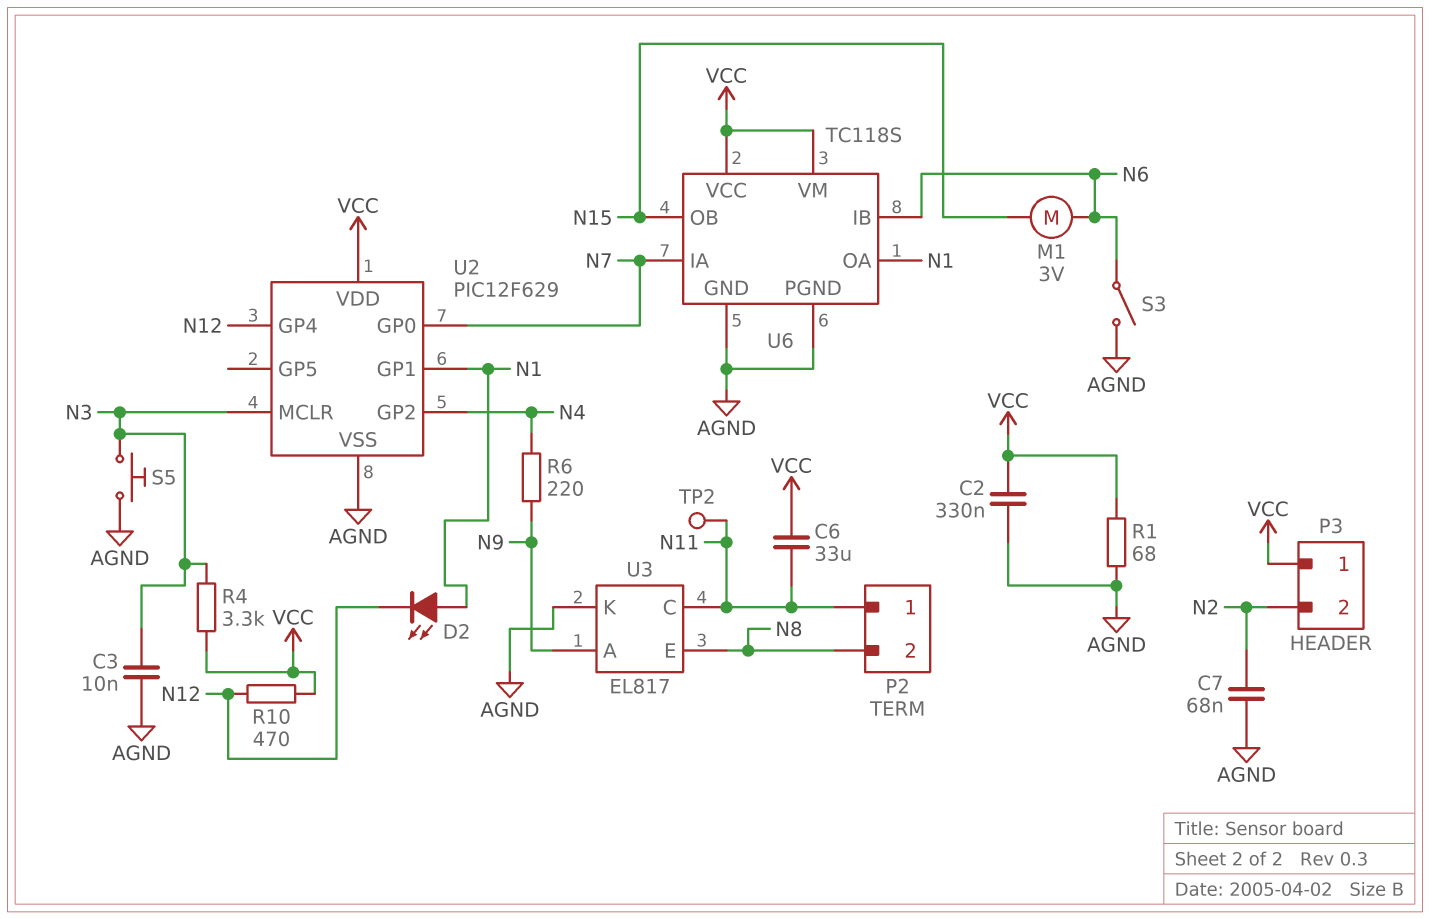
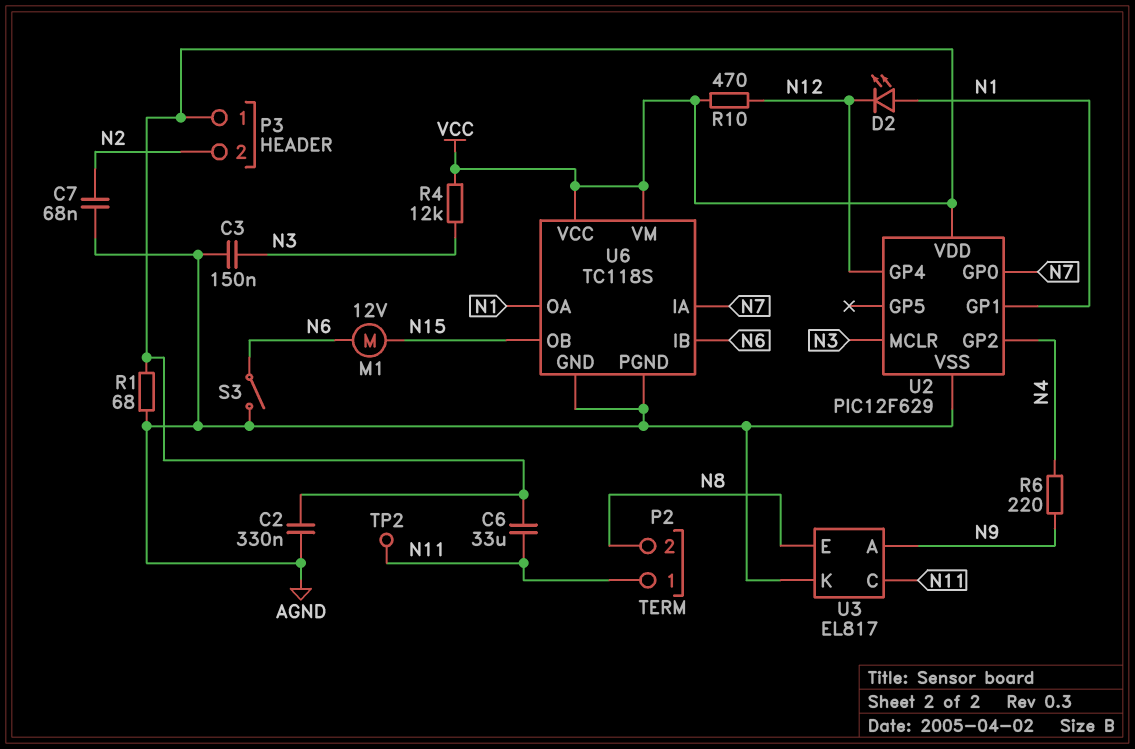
C3: 10nF (AGND, N3) -> 150nF (AGND, N3)
M1: motor 3V (N6, N15) -> motor 12V (N6, N15)
R4: 3.3k (N3, VCC) -> 12k (N3, VCC)
S5: button (AGND, N3) -> none

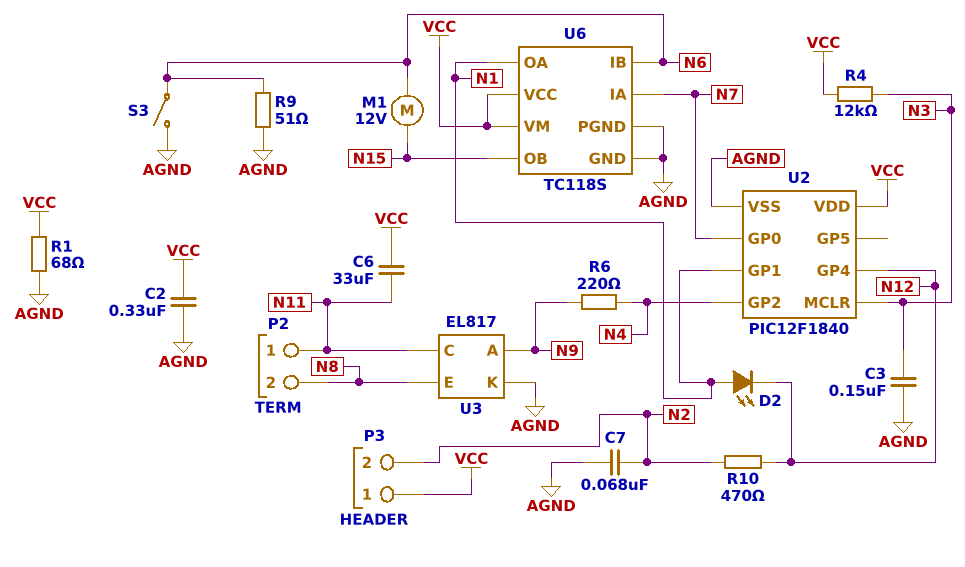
R9: none -> 51 (AGND, N6)
R10: 470 (N12, VCC) -> 470 (N2, N12)
TP2: test point (N11) -> none
U2: PIC12F629 -> PIC12F1840

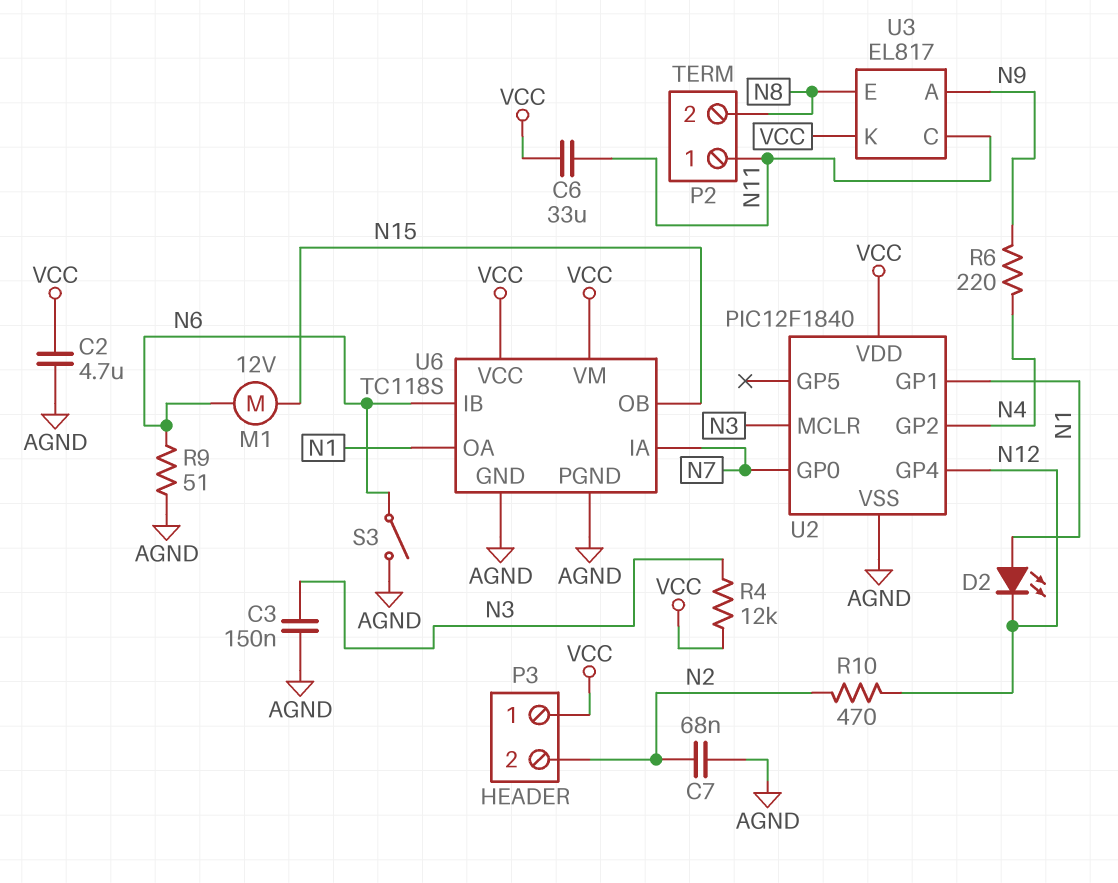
C2: 330nF (AGND, VCC) -> 4.7uF (AGND, VCC)
R1: 68 (AGND, VCC) -> none
U3 pin K: AGND -> VCC

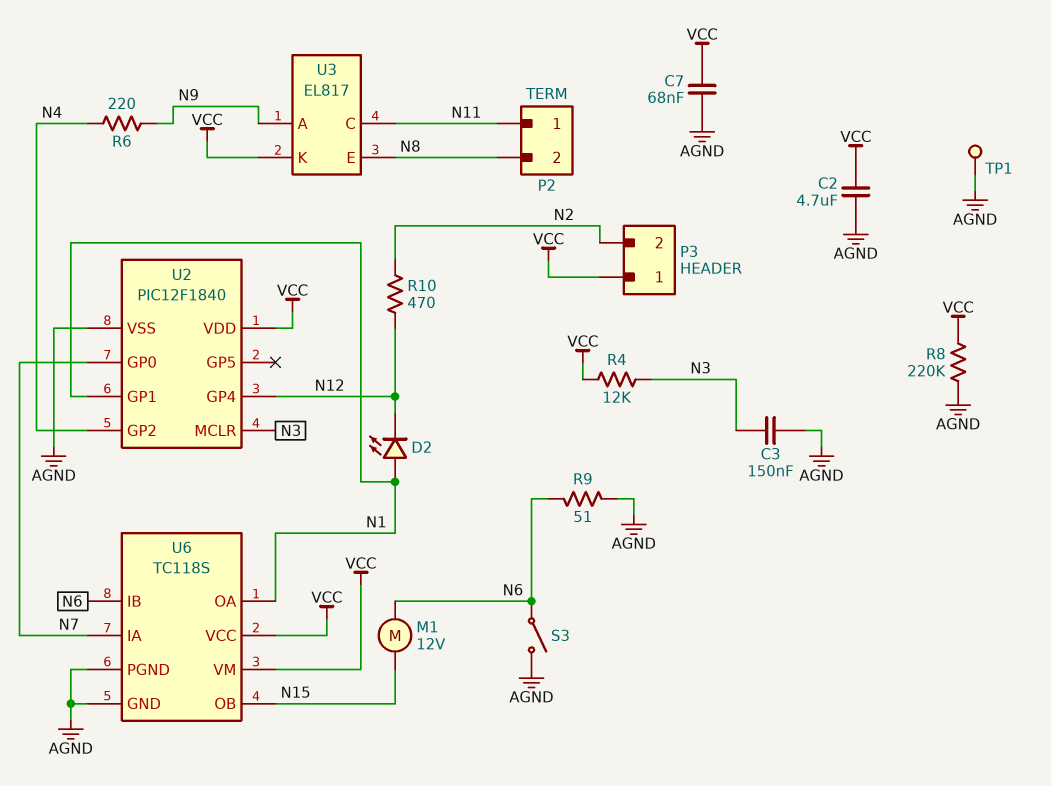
C6: 33uF (N11, VCC) -> none
C7: 68nF (AGND, N2) -> 68nF (AGND, VCC)
R8: none -> 220k (AGND, VCC)
TP1: none -> test point (AGND)

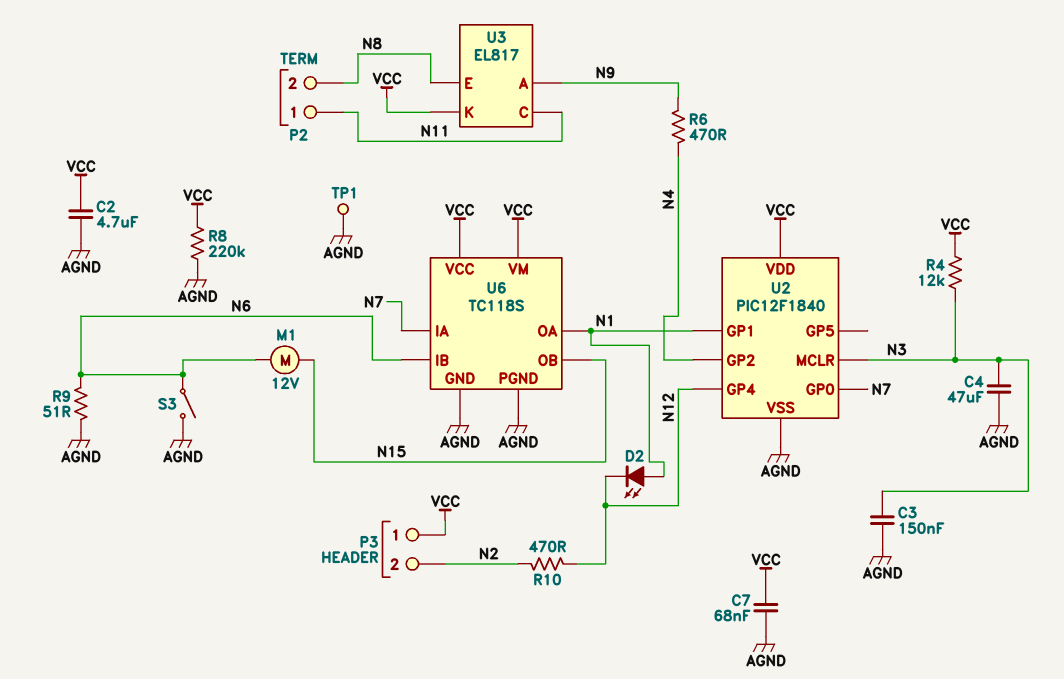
C4: none -> 47uF (AGND, N3)
R6: 220 (N4, N9) -> 470 (N4, N9)

